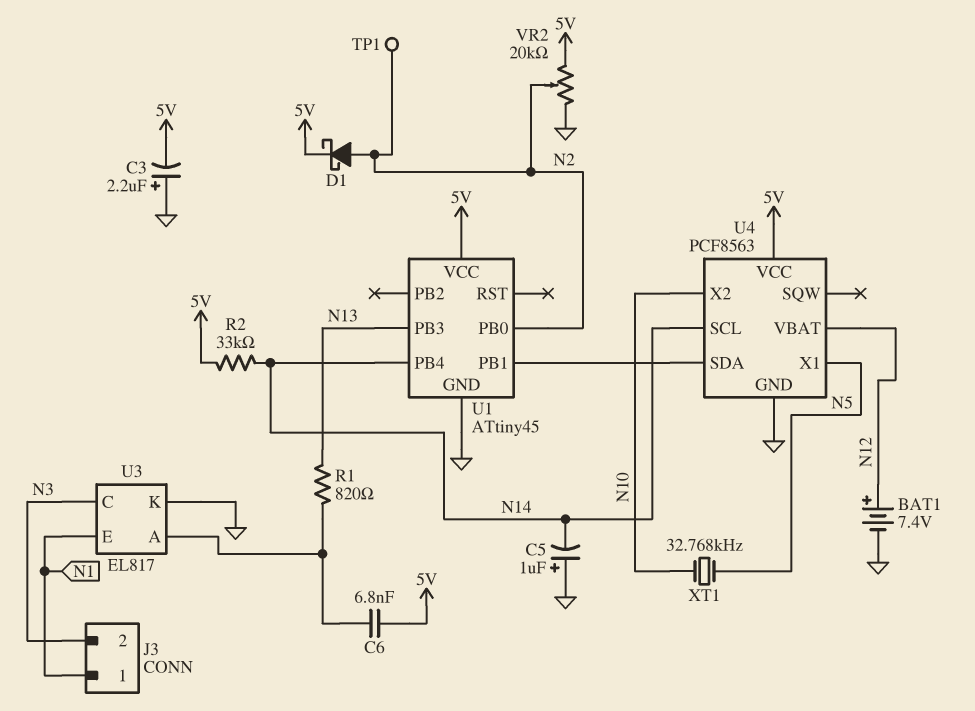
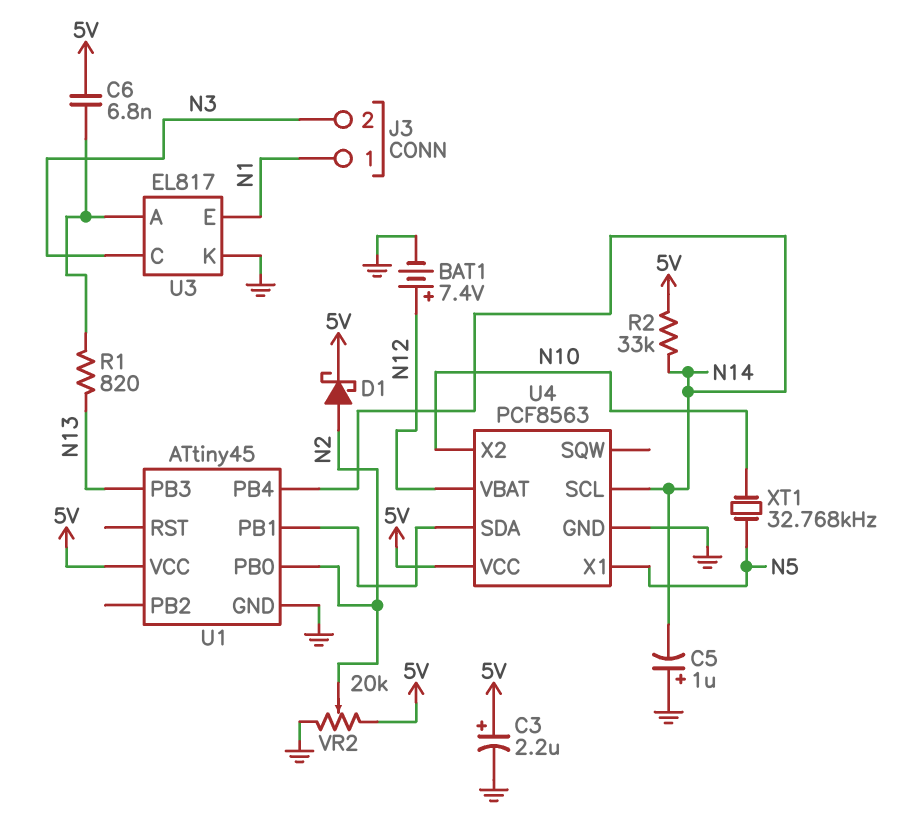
C3: 2.2uF (plus GND, minus 5V) -> 2.2uF (plus 5V, minus GND)
TP1: test point (N2) -> none

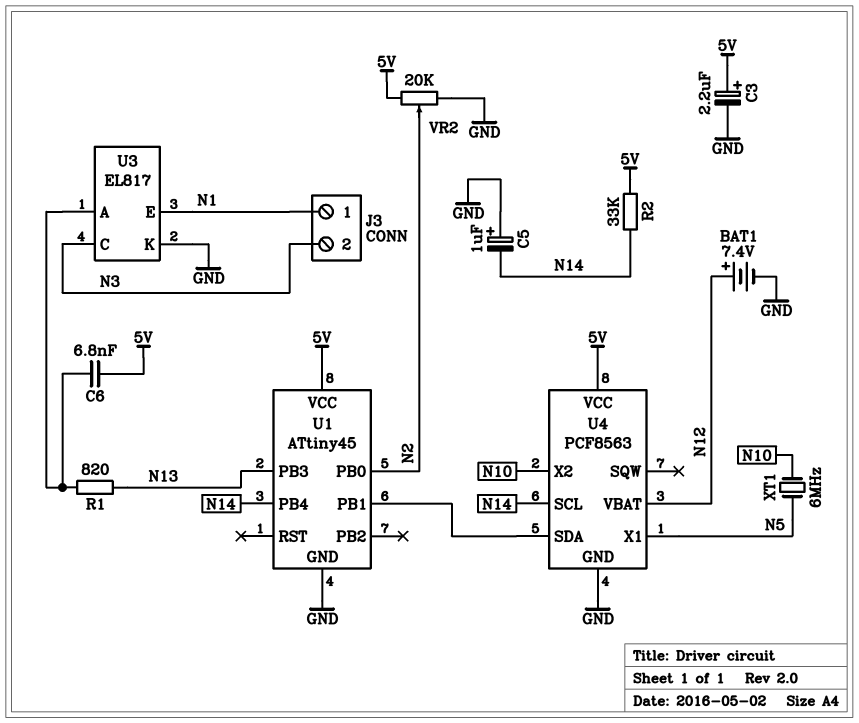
D1: schottky (A N2, K 5V) -> none
XT1: 32.768kHz (N5, N10) -> 6MHz (N5, N10)

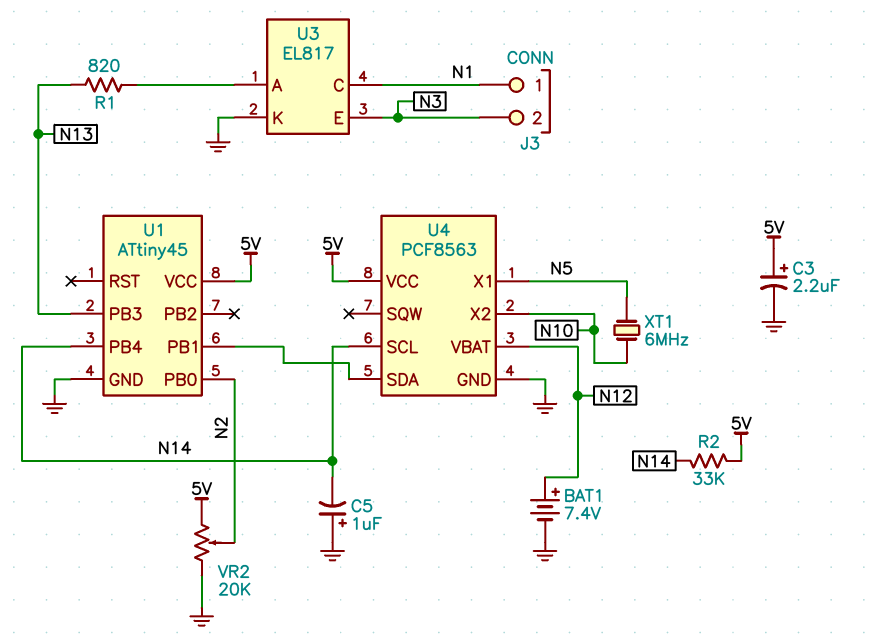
C6: 6.8nF (5V, U3/A) -> none
U3 pin C: N3 -> N1
U3 pin E: N1 -> N3

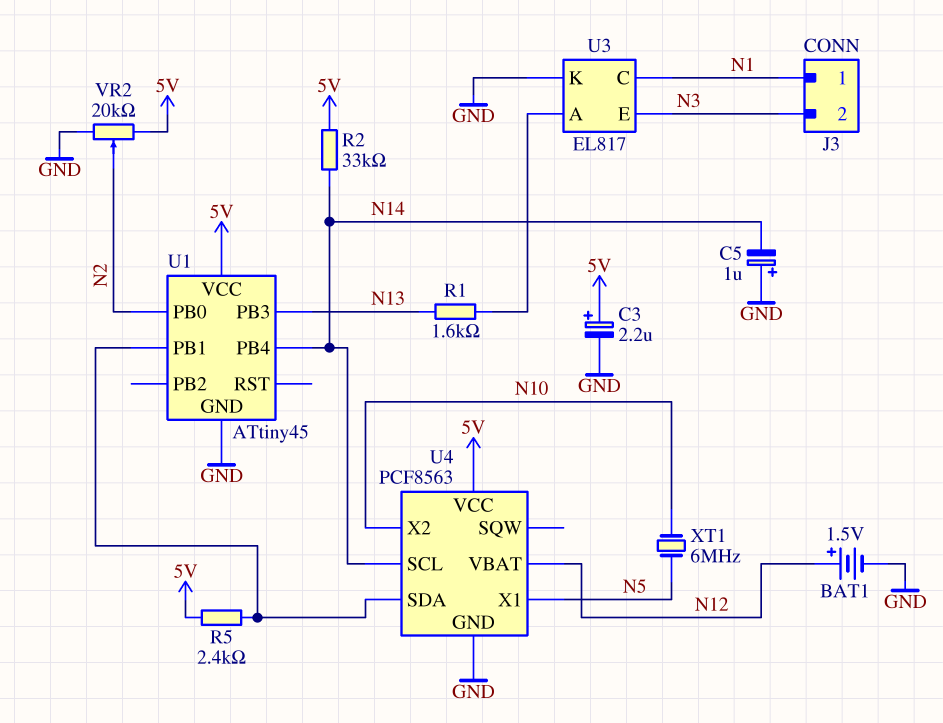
BAT1: 7.4V (plus N12, minus GND) -> 1.5V (plus N12, minus GND)
R1: 820 (N13, U3/A) -> 1.6k (N13, U3/A)
R5: none -> 2.4k (5V, U1/PB1)

